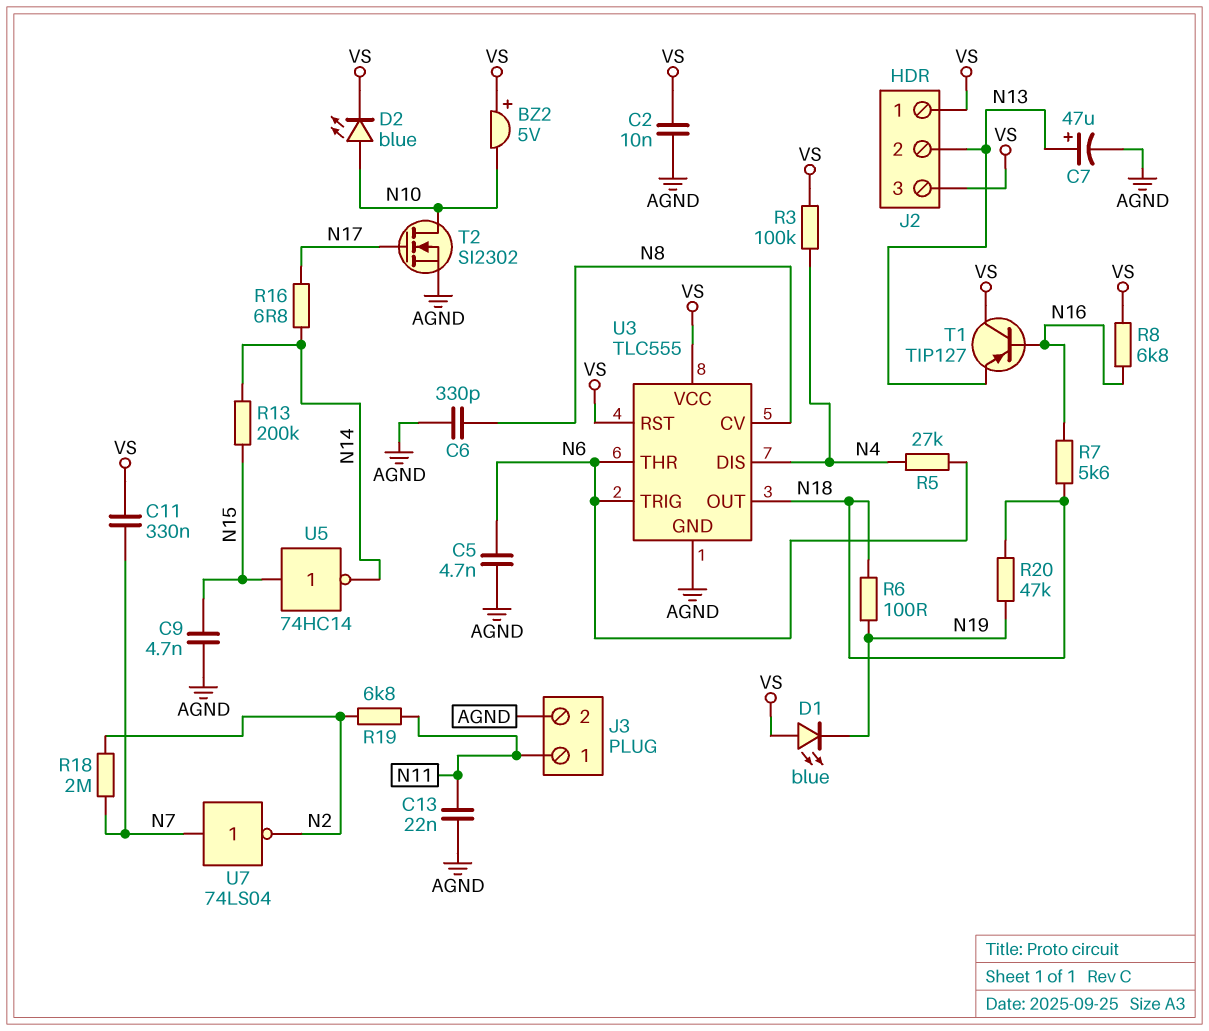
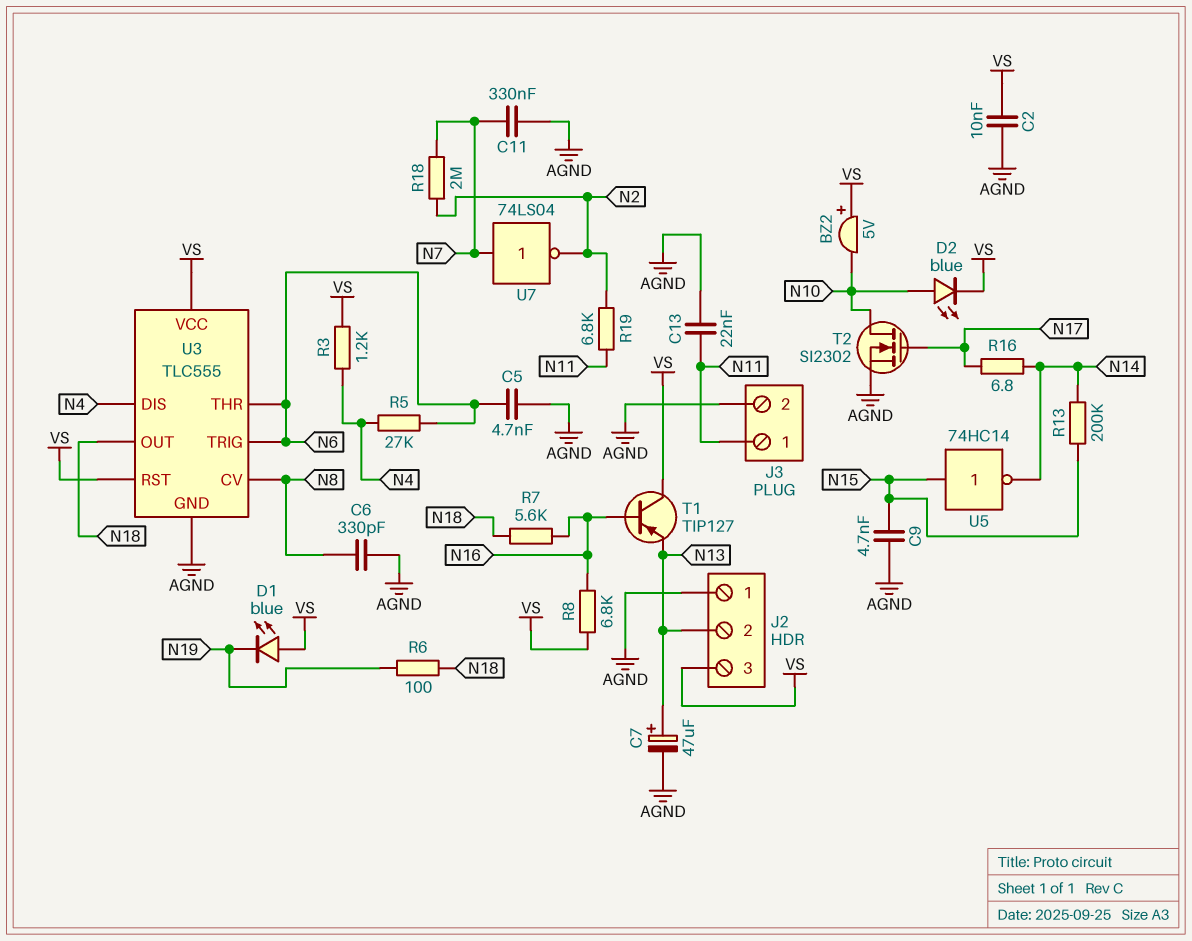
C11: 330nF (N7, VS) -> 330nF (AGND, N7)
J2 pin 1: VS -> AGND
R3: 100k (N4, VS) -> 1.2k (N4, VS)
R20: 47k (N18, N19) -> none

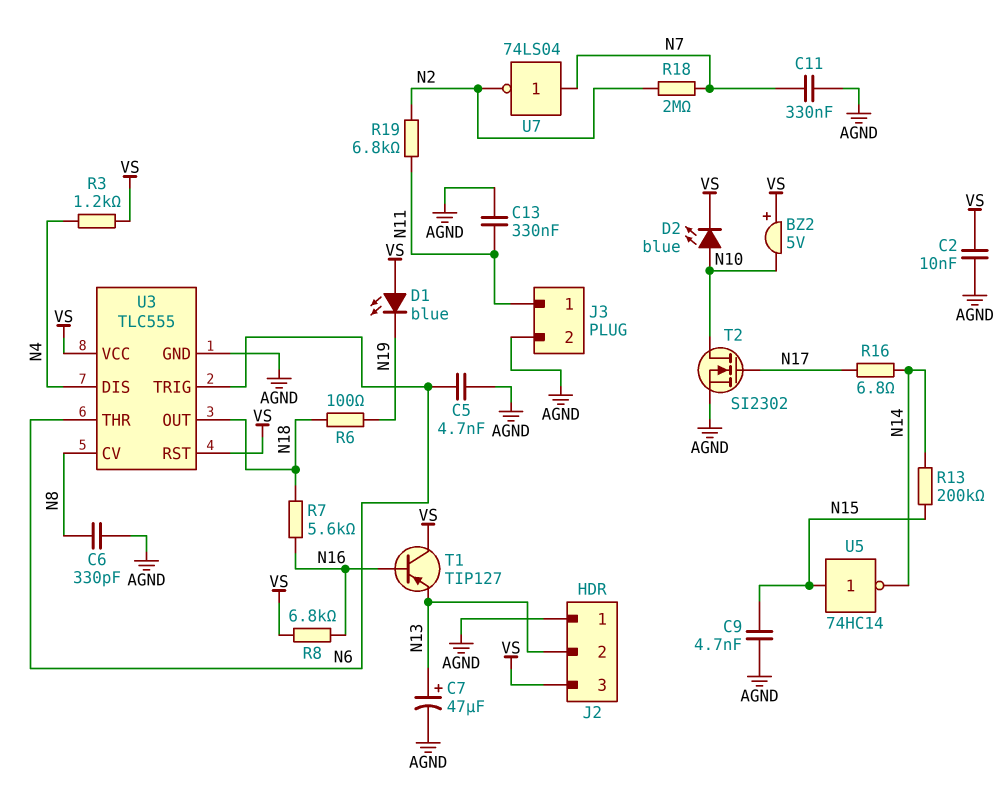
C13: 22nF (AGND, N11) -> 330nF (AGND, N11)
R5: 27k (N4, N6) -> none

